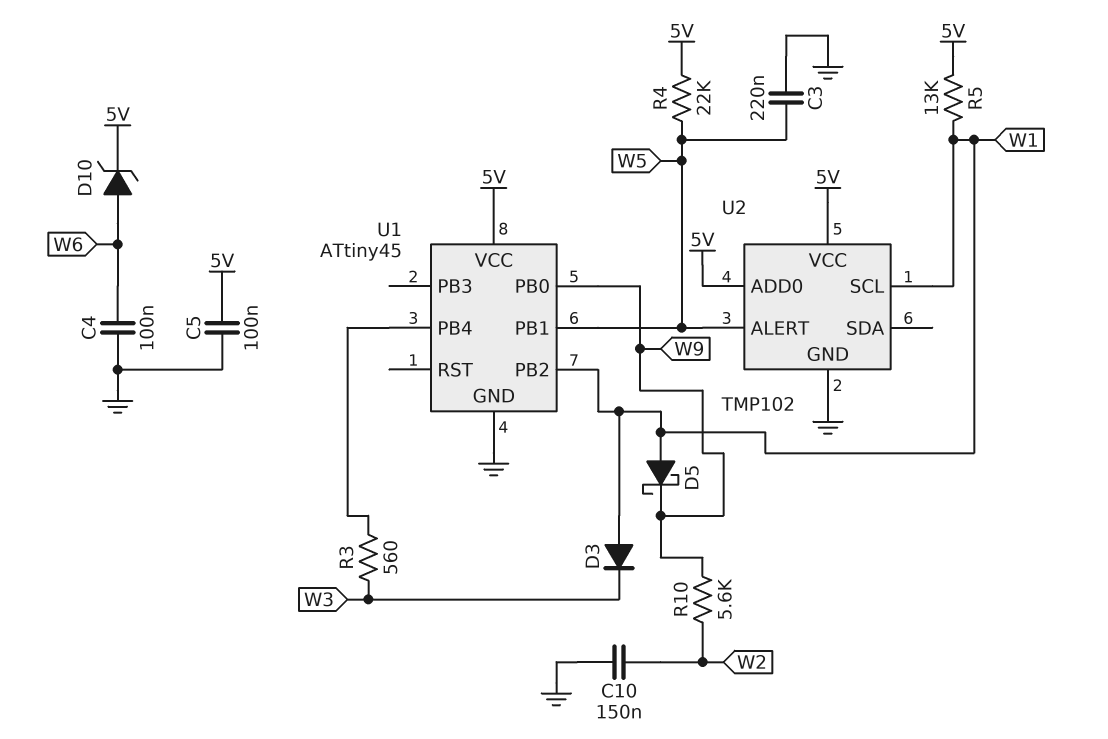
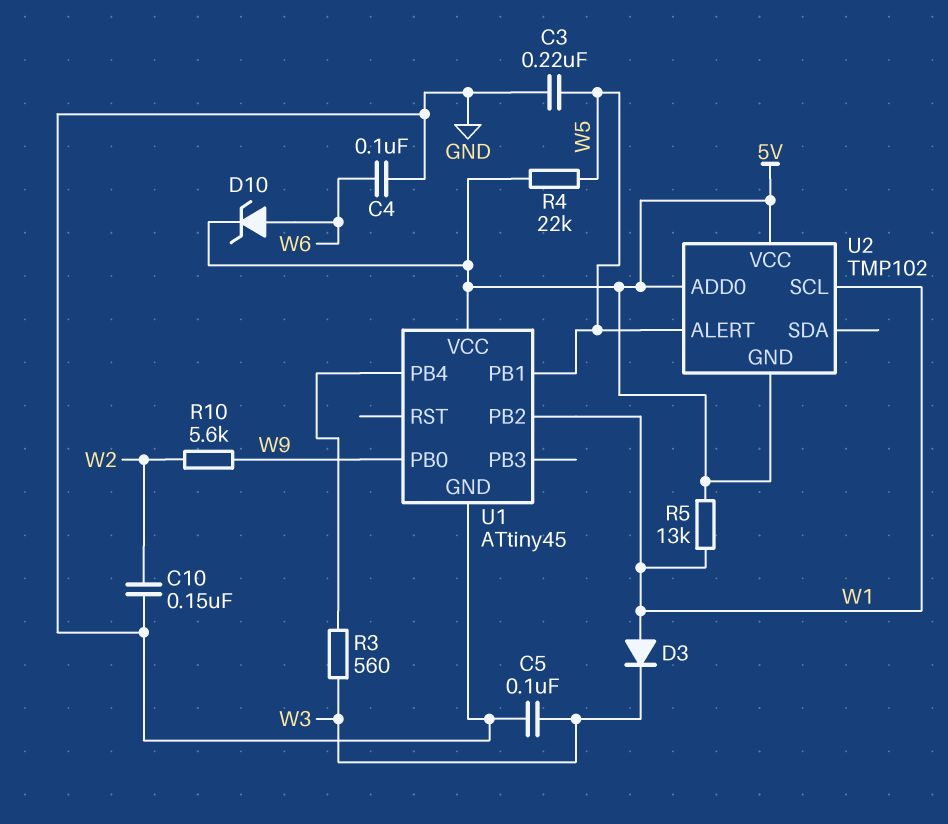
C5: 100nF (5V, GND) -> 100nF (GND, W3)
D5: schottky (A W1, K W9) -> none
U2 pin GND: GND -> 5V

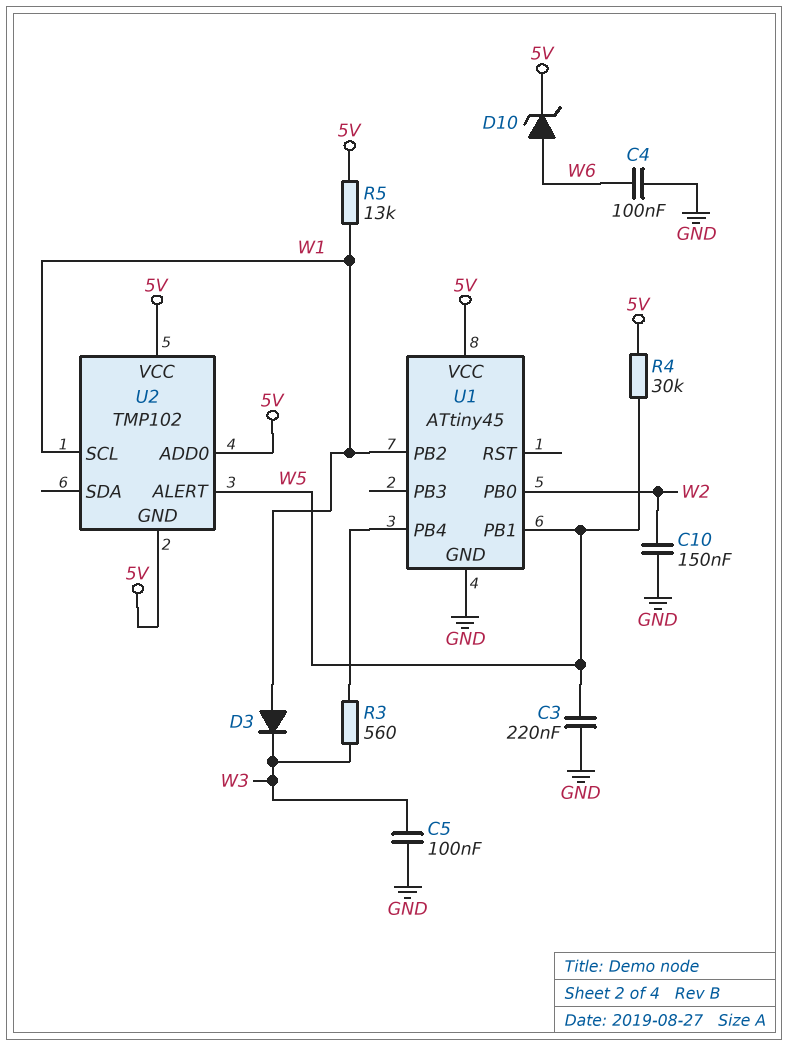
R4: 22k (5V, W5) -> 30k (5V, W5)
R10: 5.6k (W2, W9) -> none
U1 pin PB0: W9 -> W2

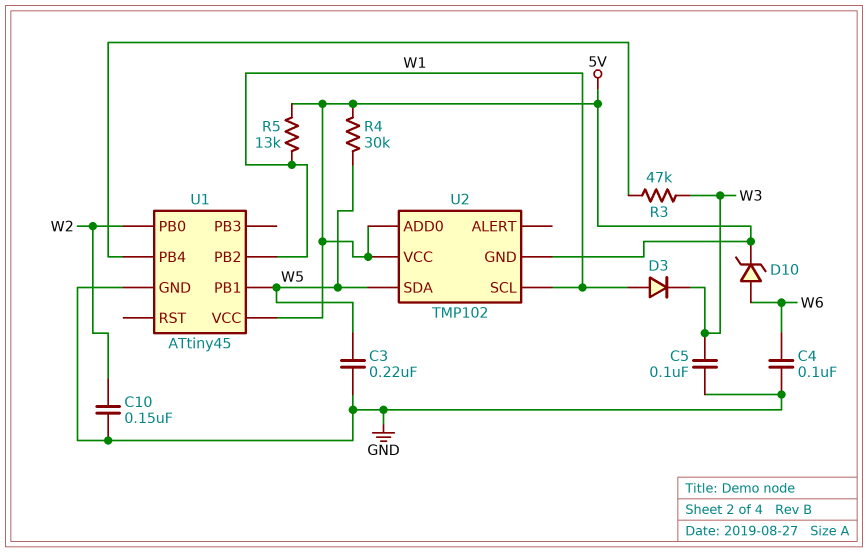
R3: 560 (U1/PB4, W3) -> 47k (U1/PB4, W3)
U2 pin ALERT: W5 -> none
U2 pin SDA: none -> W5

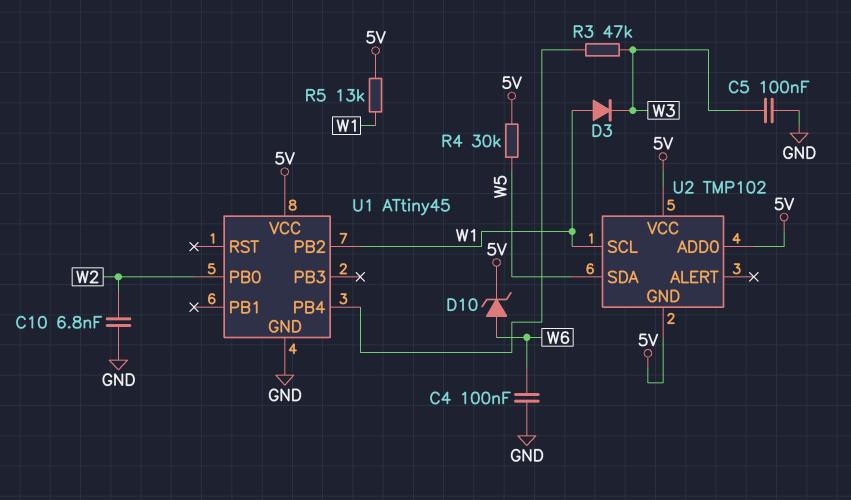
C3: 220nF (GND, W5) -> none
C10: 150nF (GND, W2) -> 6.8nF (GND, W2)
U1 pin PB1: W5 -> none

